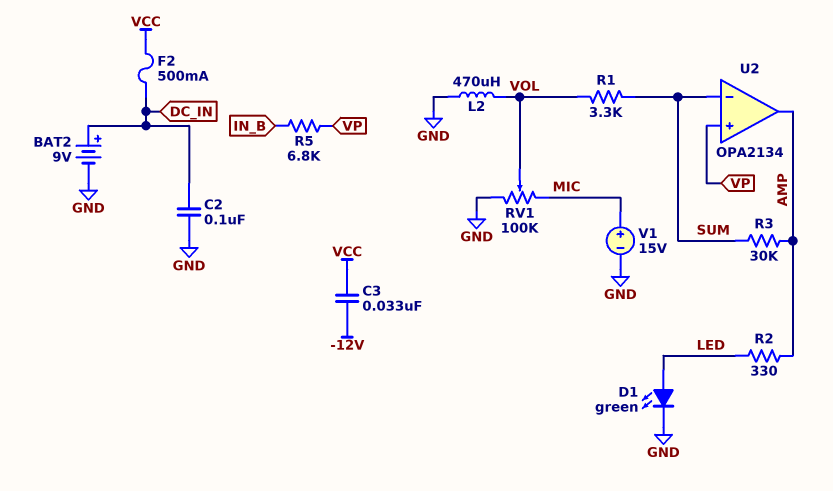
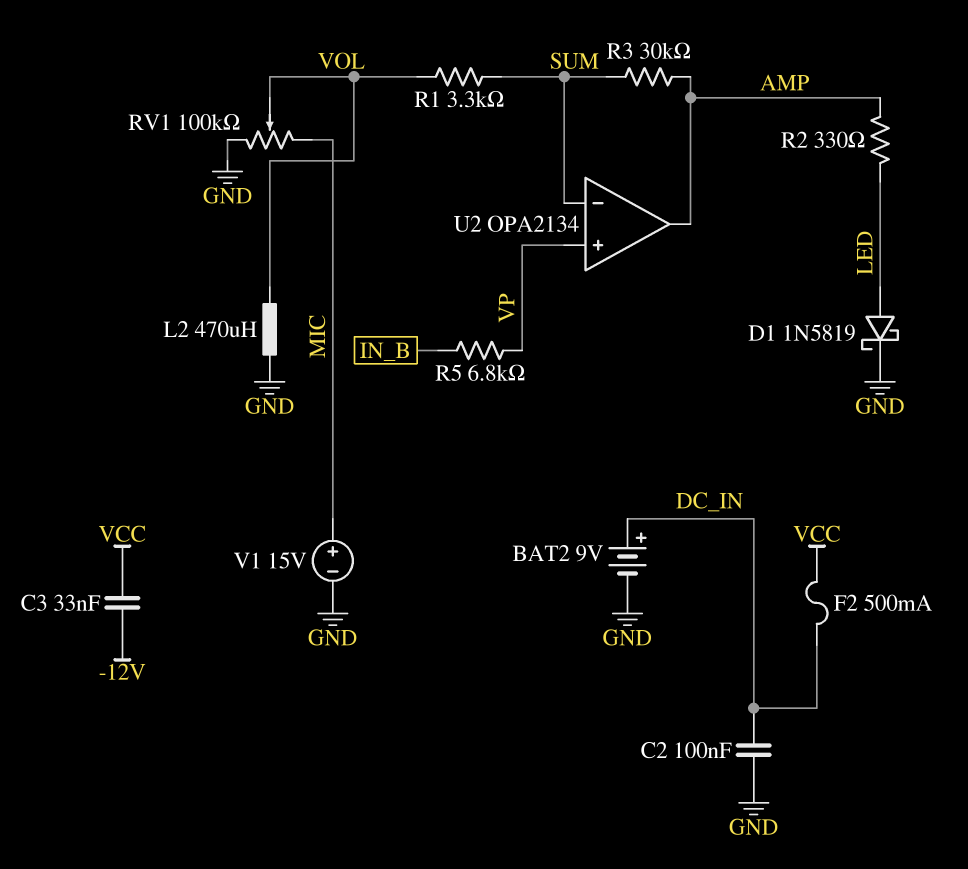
D1: LED green (A LED, K GND) -> schottky 1N5819 (A LED, K GND)

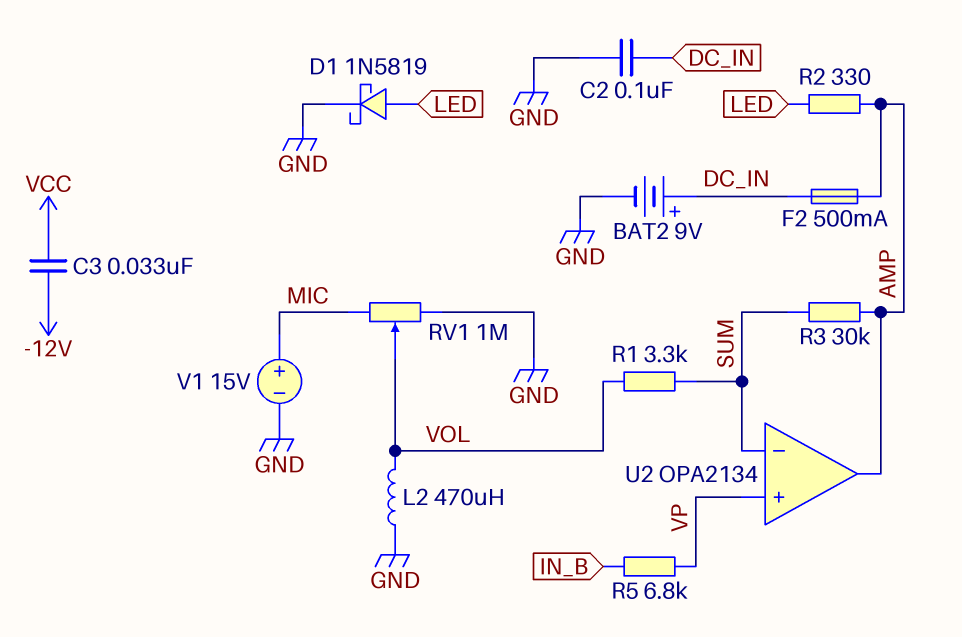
F2: 500mA (DC_IN, VCC) -> 500mA (AMP, DC_IN)
RV1: 100k (GND, MIC, wiper VOL) -> 1M (GND, MIC, wiper VOL)

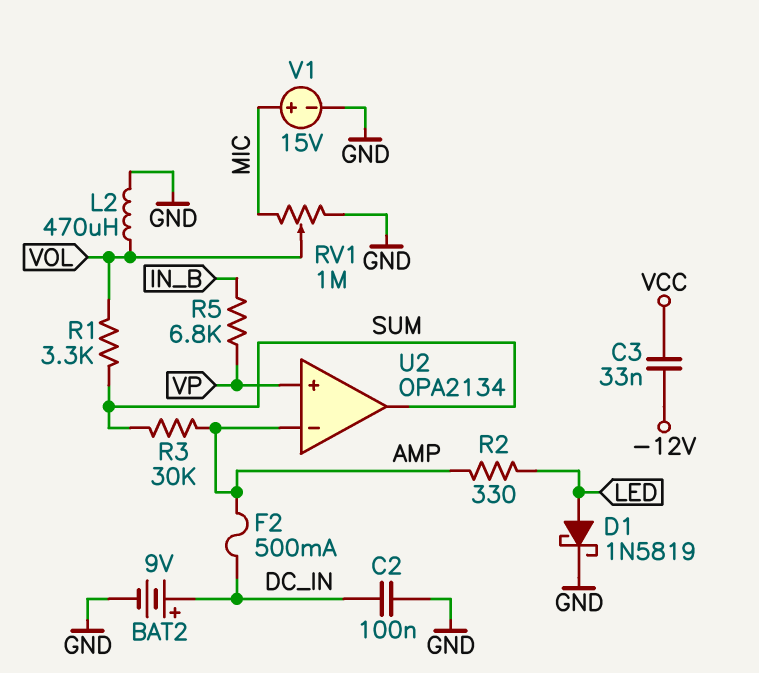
U2 pin in-: SUM -> AMP
U2 pin out: AMP -> SUM

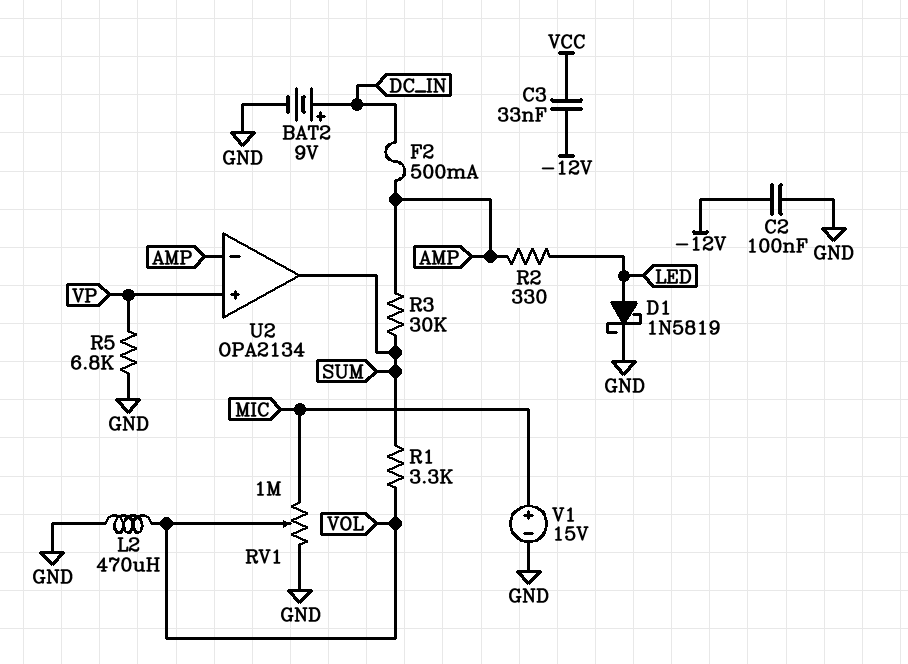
C2: 100nF (DC_IN, GND) -> 100nF (-12V, GND)
R5: 6.8k (IN_B, VP) -> 6.8k (GND, VP)

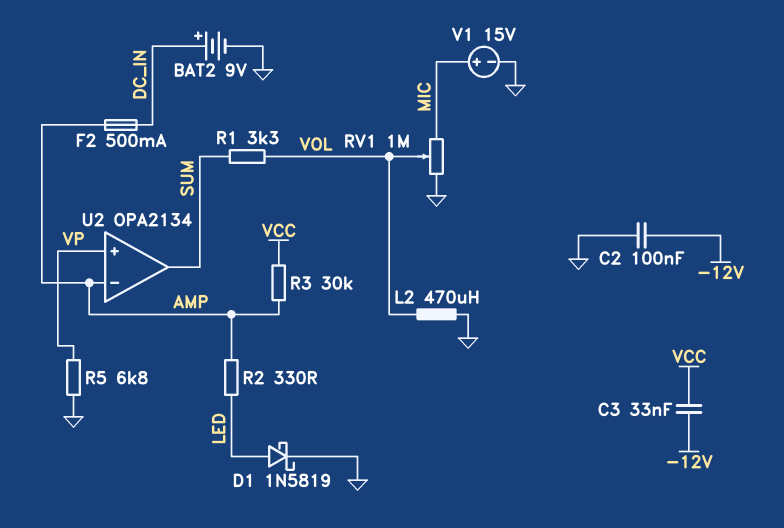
R3: 30k (AMP, SUM) -> 30k (AMP, VCC)

